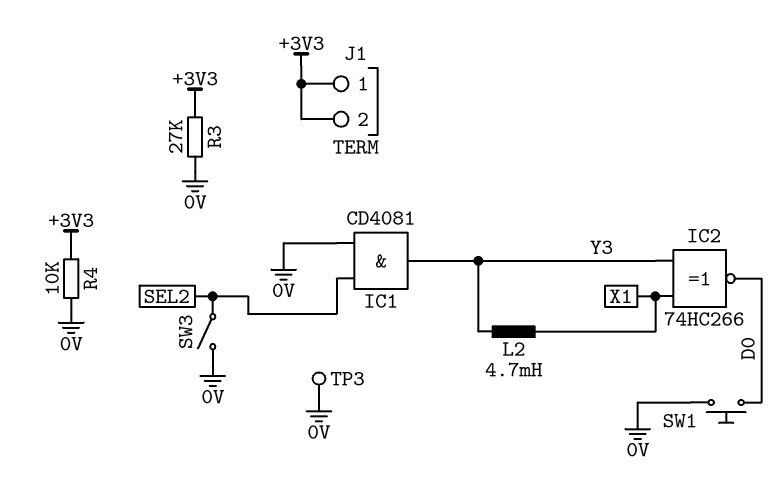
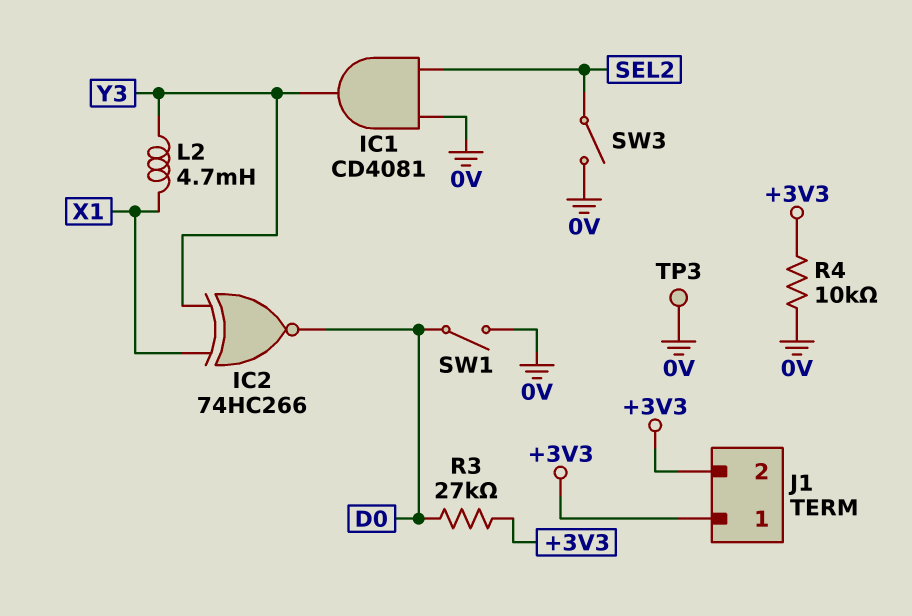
R3: 27k (+3V3, 0V) -> 27k (+3V3, D0)
SW1: button (0V, D0) -> switch (0V, D0)

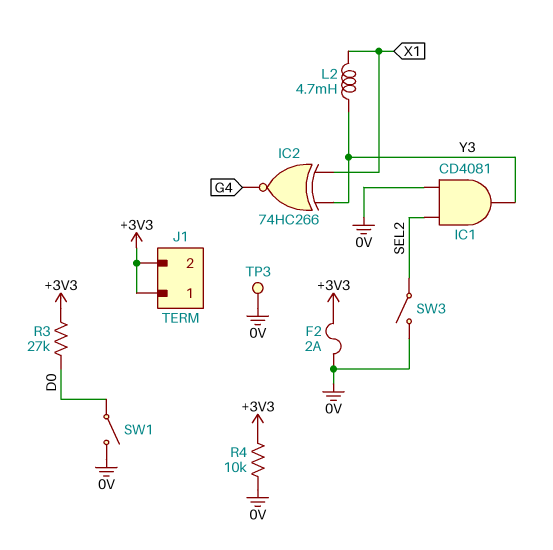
F2: none -> 2A (+3V3, 0V)
IC2: XNOR 74HC266 (in X1, in Y3, out D0) -> XNOR 74HC266 (in X1, in Y3, out G4)

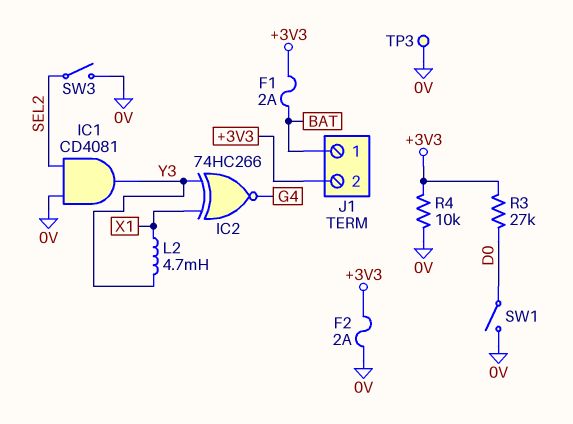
F1: none -> 2A (+3V3, BAT)
J1 pin 1: +3V3 -> BAT

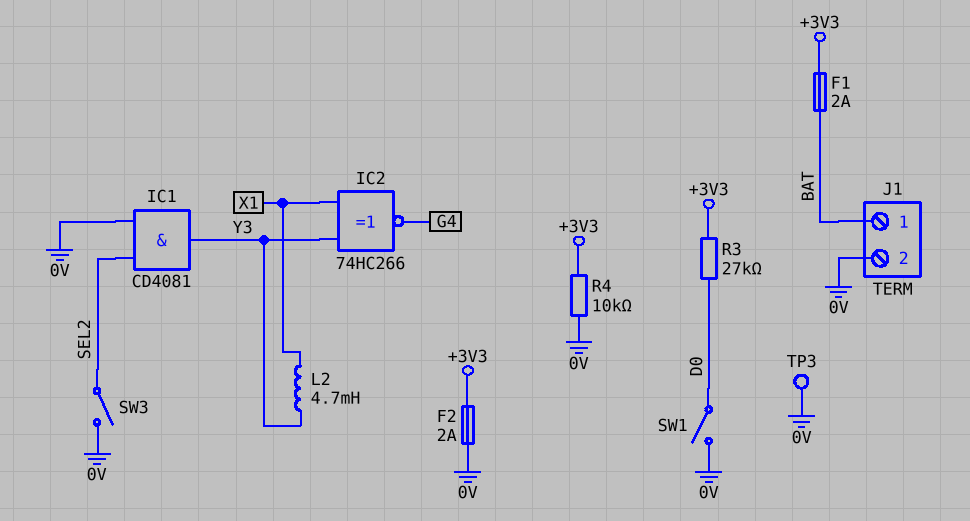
J1 pin 2: +3V3 -> 0V

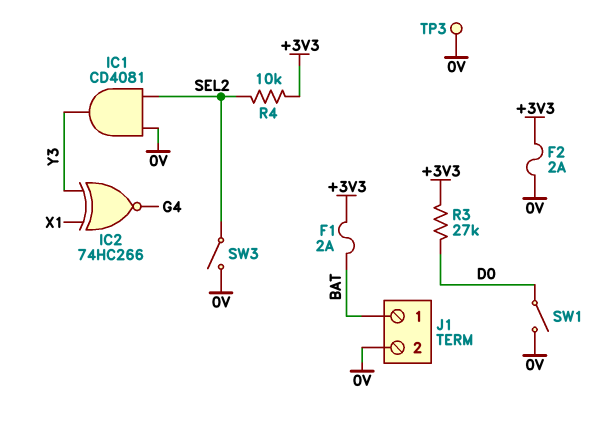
L2: 4.7mH (X1, Y3) -> none
R4: 10k (+3V3, 0V) -> 10k (+3V3, SEL2)

